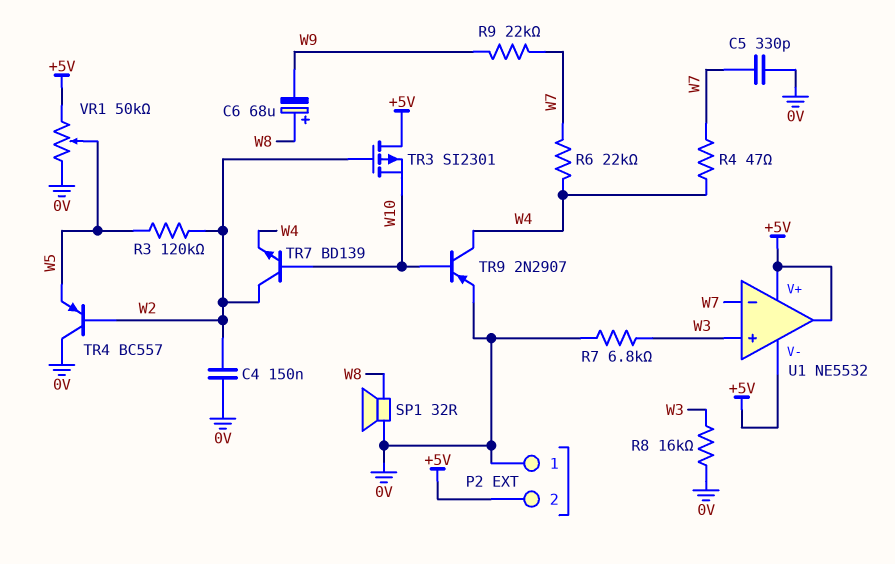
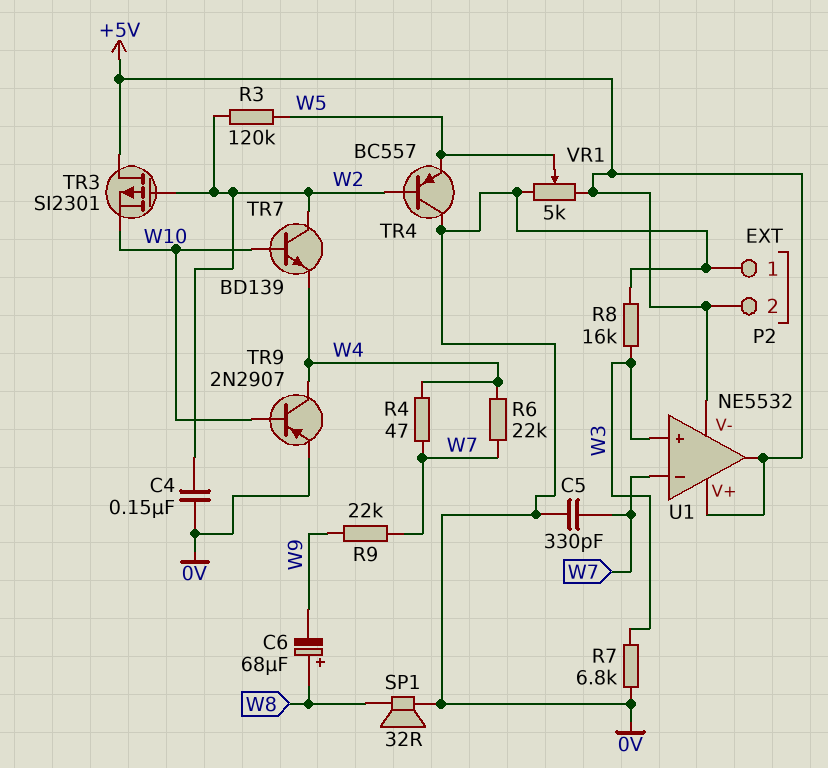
VR1: 50k (+5V, 0V, wiper W5) -> 5k (+5V, 0V, wiper W5)

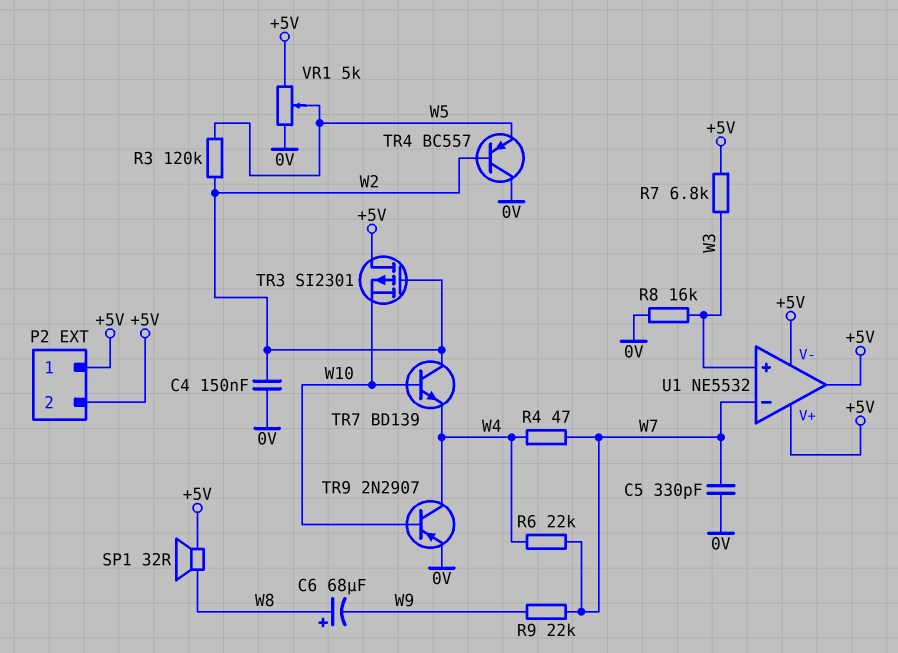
P2 pin 1: 0V -> +5V
R7: 6.8k (0V, W3) -> 6.8k (+5V, W3)
SP1: speaker 32R (0V, W8) -> speaker 32R (+5V, W8)

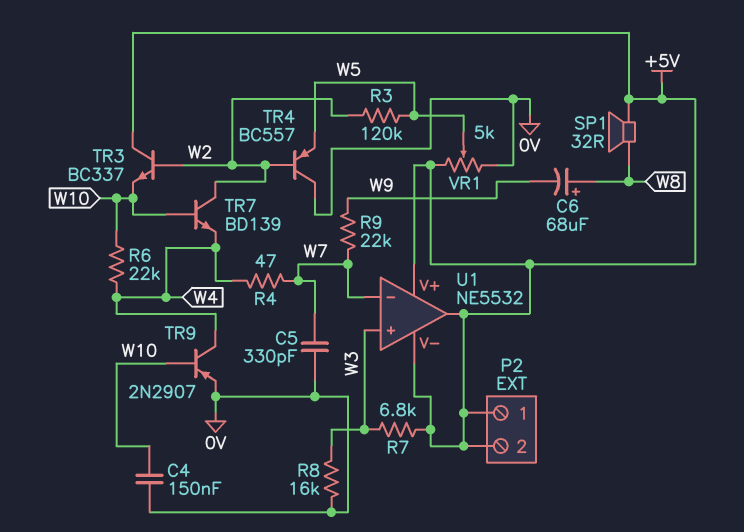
C4: 150nF (0V, W2) -> 150nF (0V, W10)
R6: 22k (W4, W7) -> 22k (W4, W10)
TR3: PMOS SI2301 (G W2, D +5V, S W10) -> NPN BC337 (B W2, C +5V, E W10)

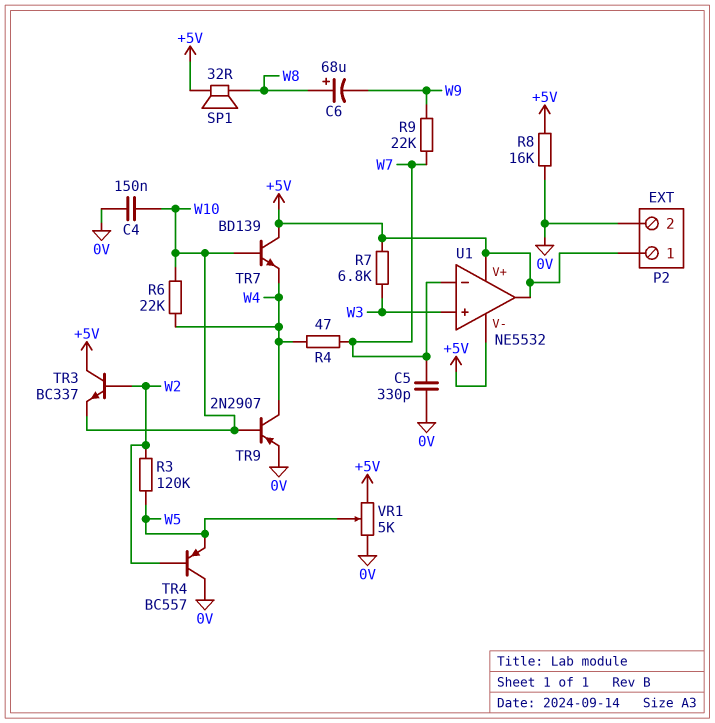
P2 pin 2: +5V -> 0V
R8: 16k (0V, W3) -> 16k (+5V, 0V)
TR7: NPN BD139 (B W10, C W2, E W4) -> NPN BD139 (B W10, C +5V, E W4)

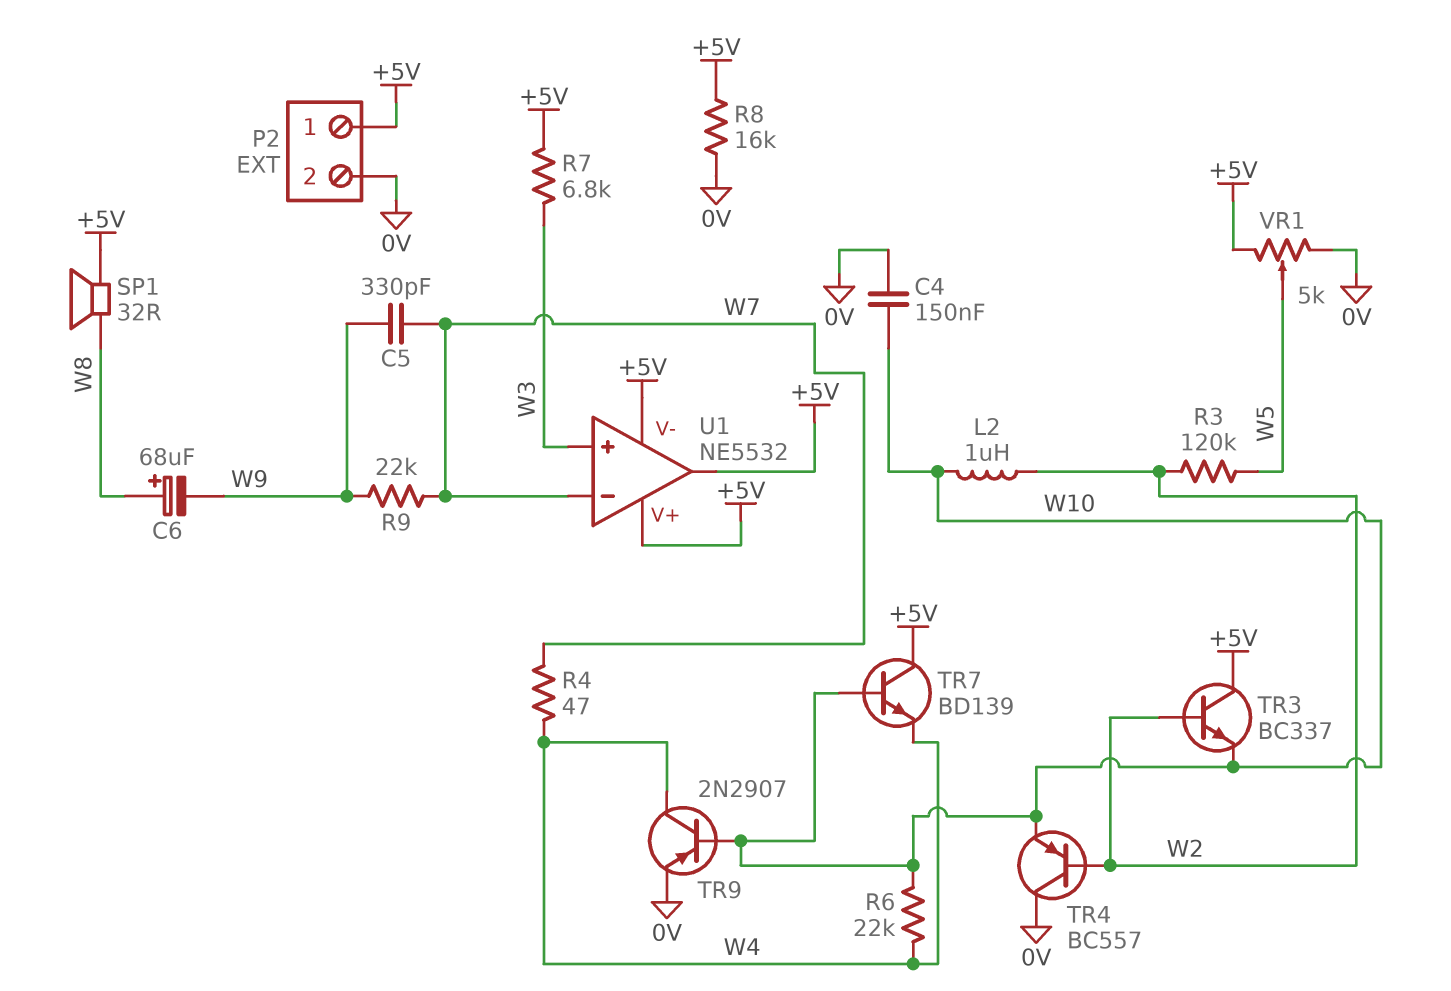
C5: 330pF (0V, W7) -> 330pF (W7, W9)
L2: none -> 1uH (W2, W10)
TR4: PNP BC557 (B W2, C 0V, E W5) -> PNP BC557 (B W2, C 0V, E W10)

